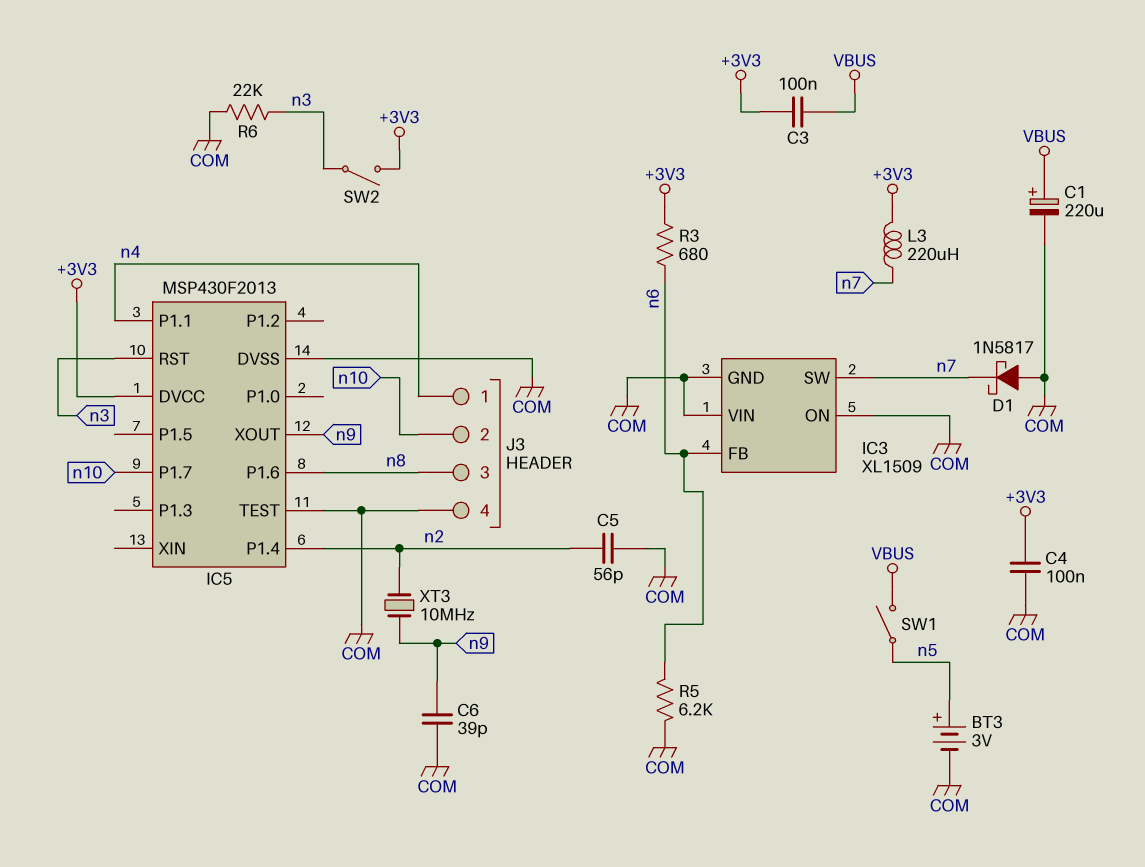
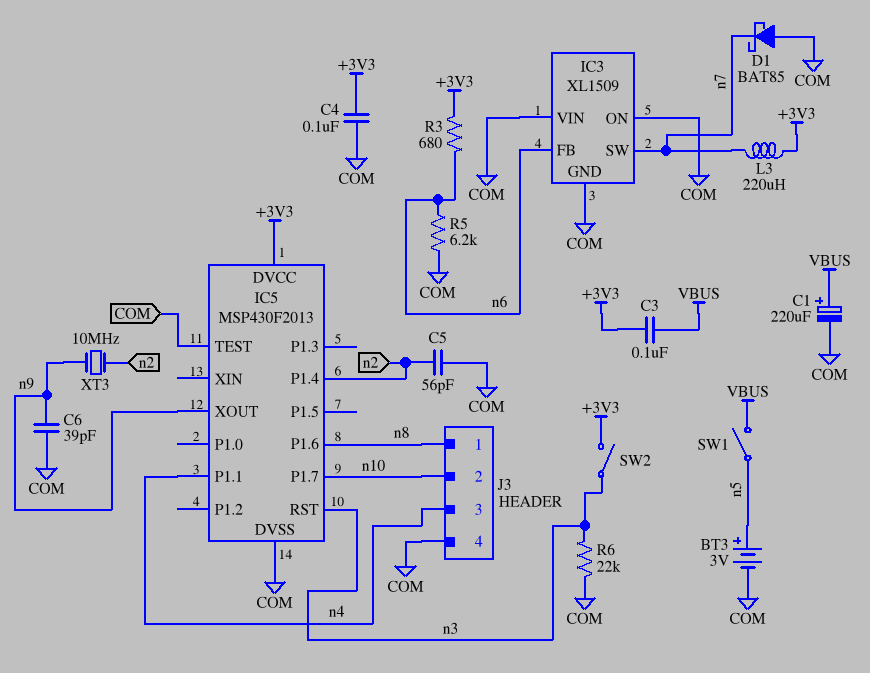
D1: schottky 1N5817 (A COM, K n7) -> schottky BAT85 (A COM, K n7)
J3 pin 1: n4 -> n8
J3 pin 3: n8 -> n4

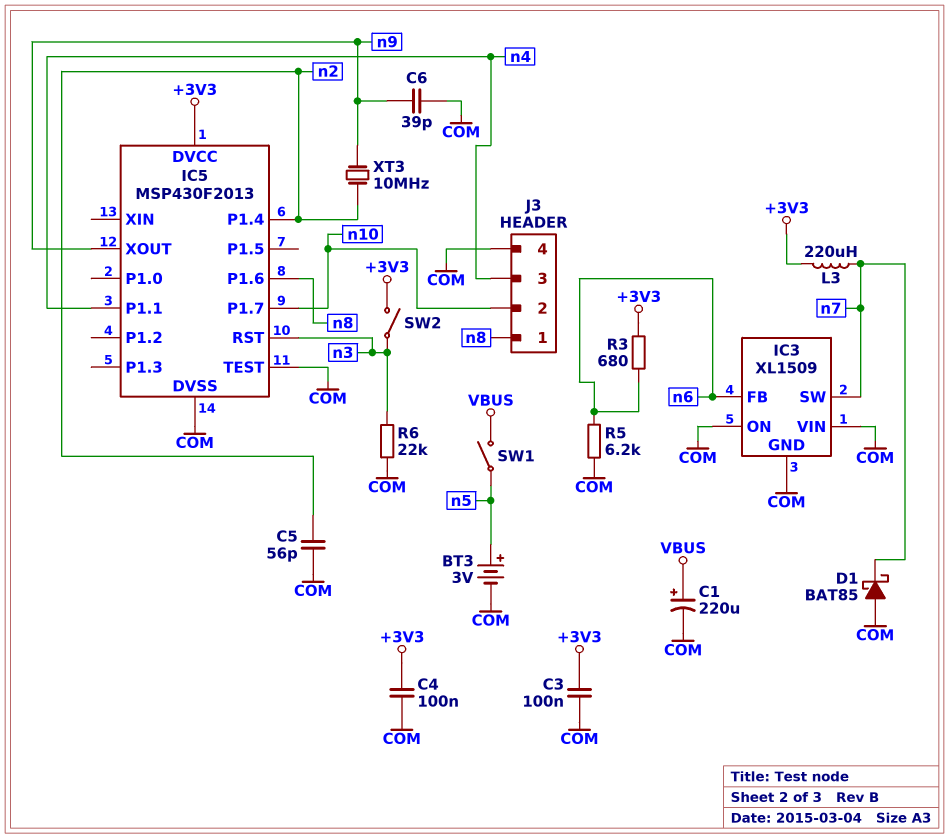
C3: 100nF (+3V3, VBUS) -> 100nF (+3V3, COM)

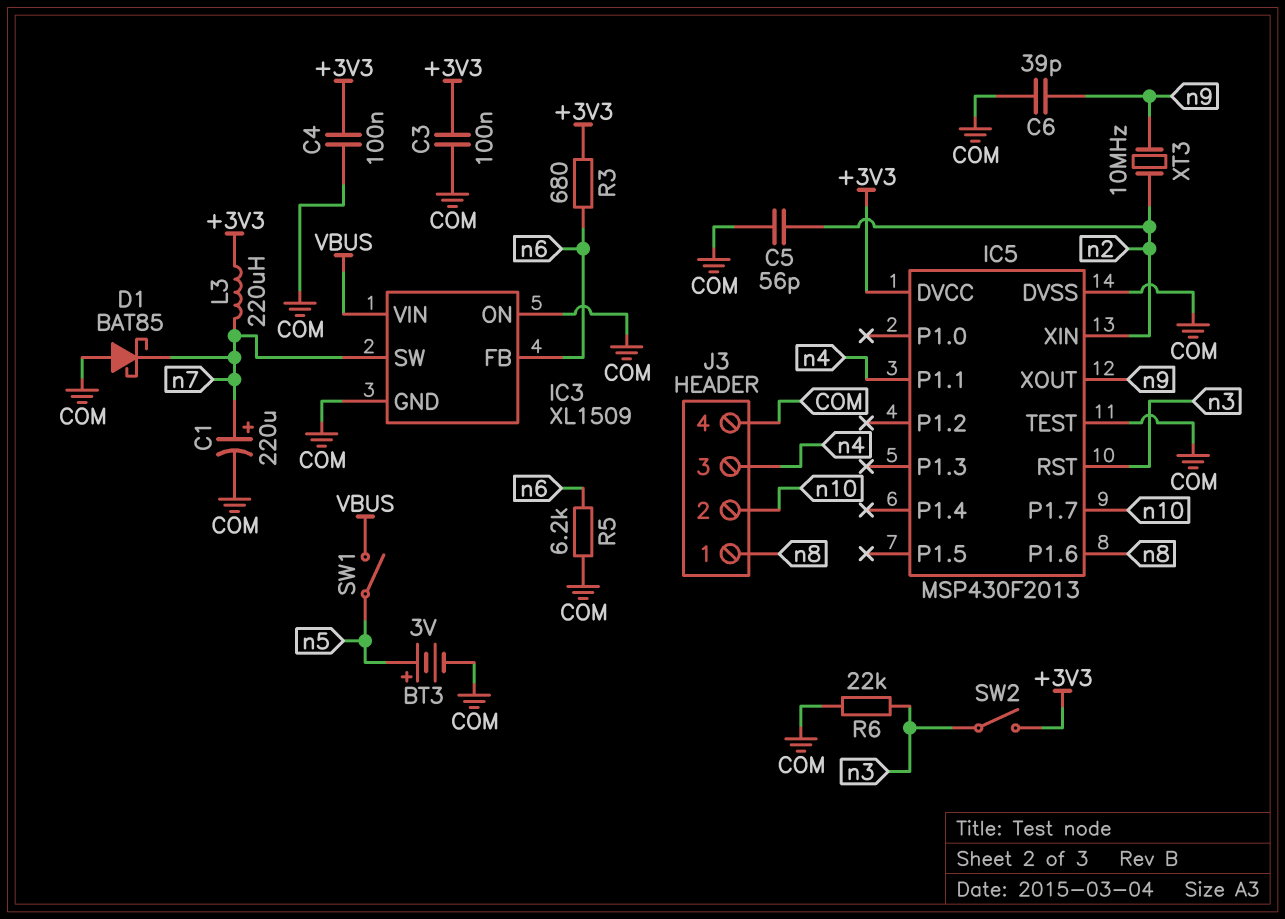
C1: 220uF (plus VBUS, minus COM) -> 220uF (plus n7, minus COM)
IC3 pin VIN: COM -> VBUS
IC5 pin P1.4: n2 -> none
IC5 pin XIN: none -> n2

